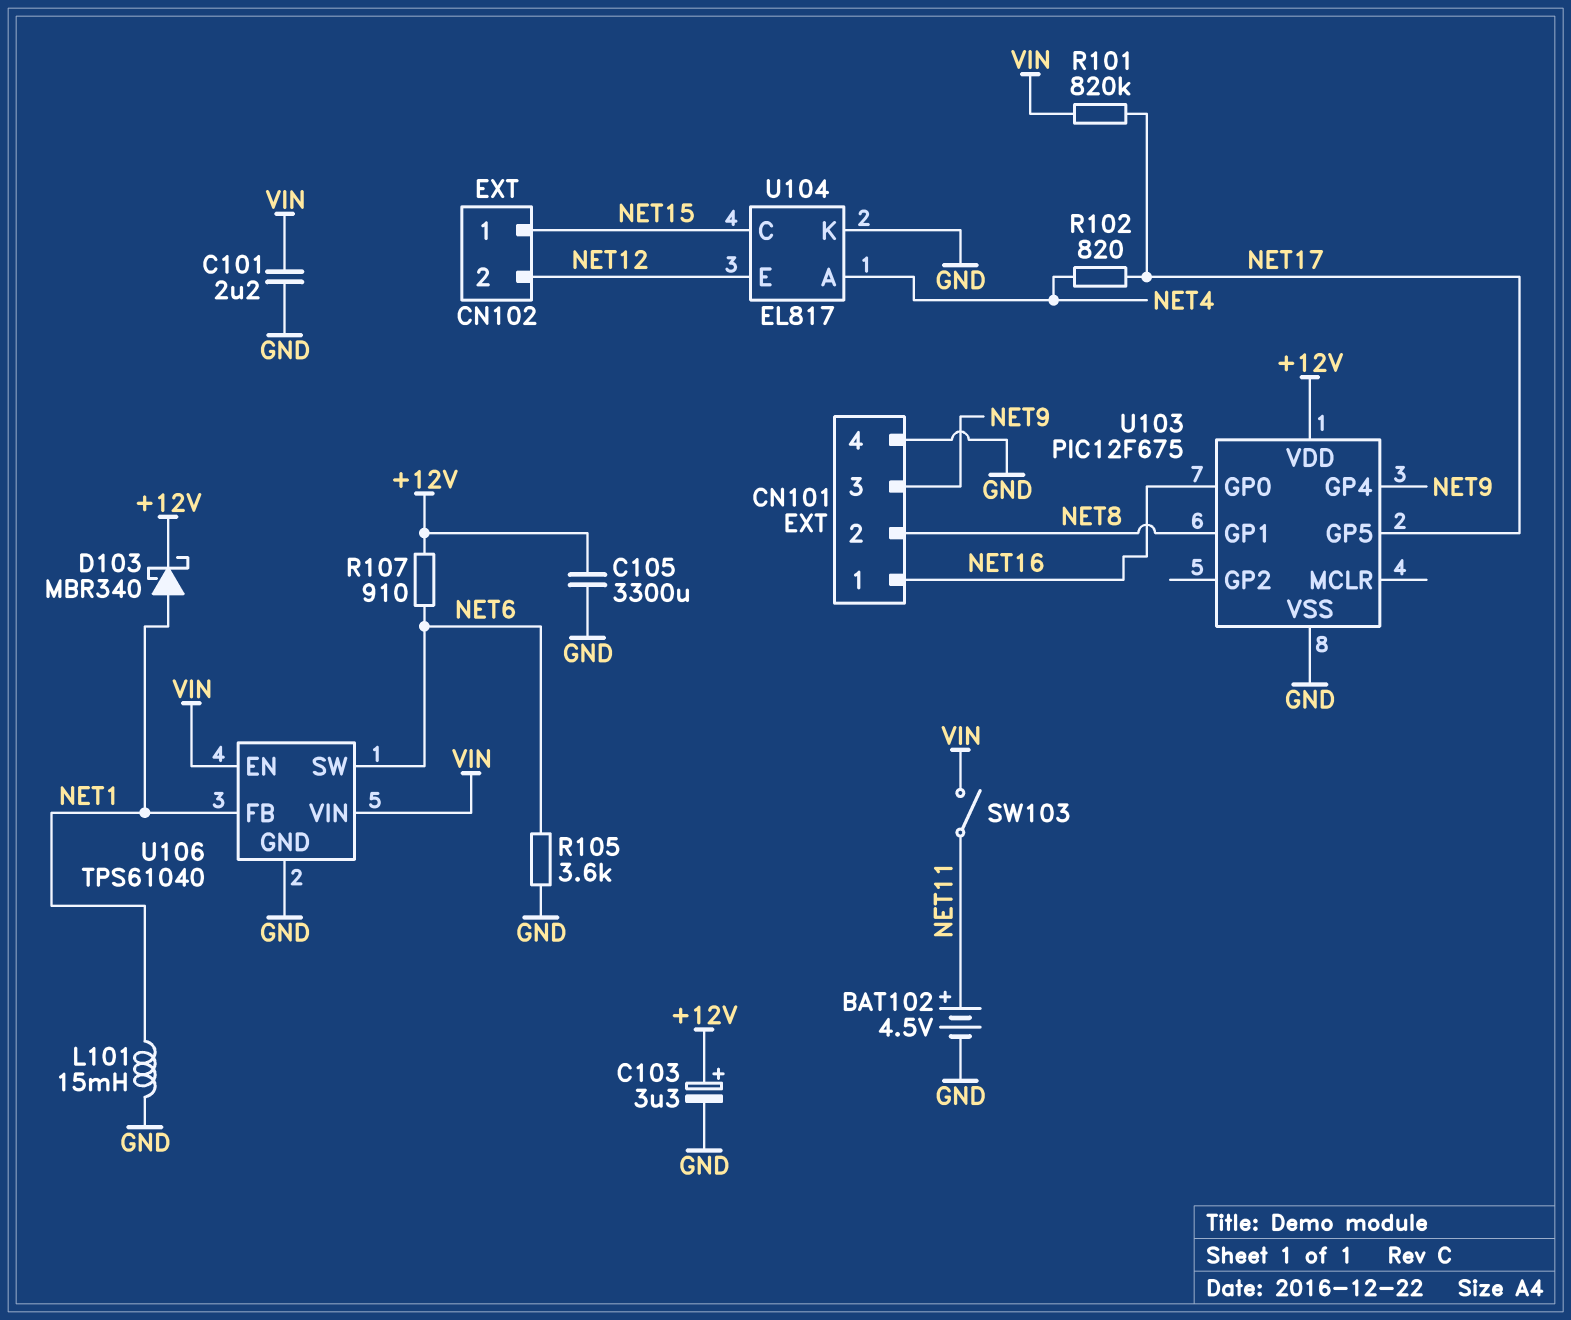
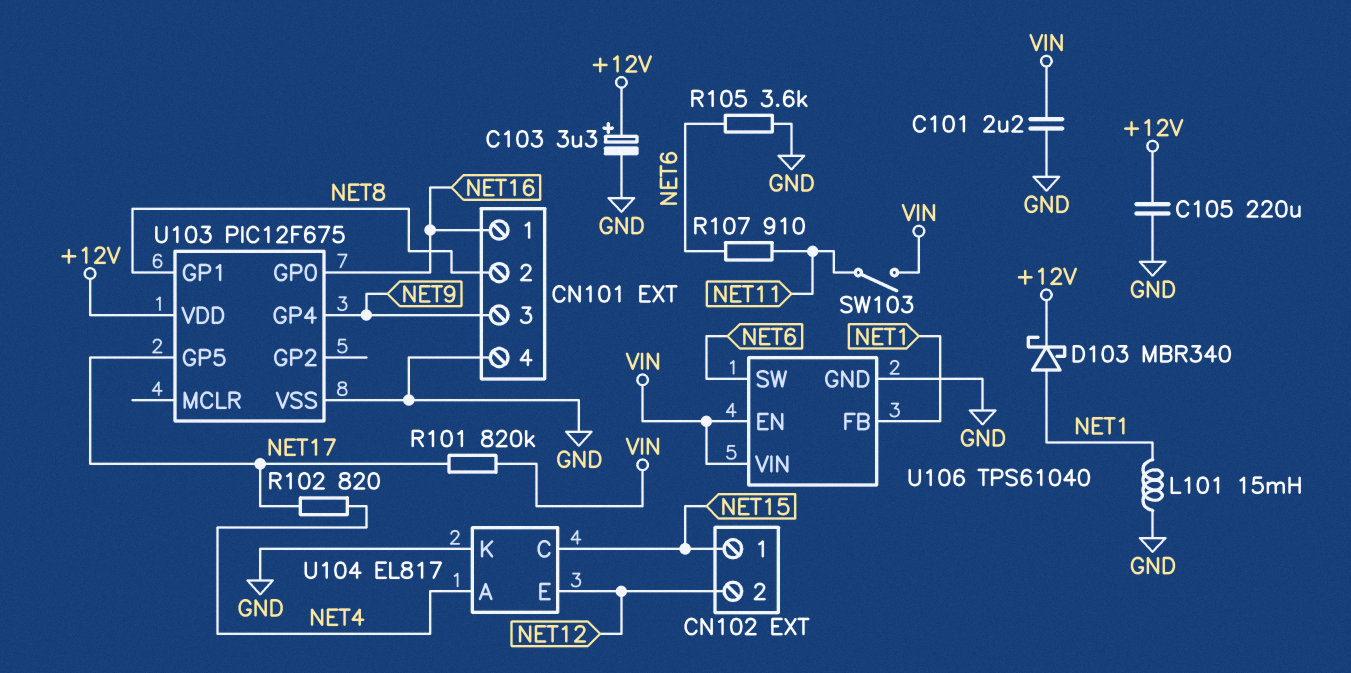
BAT102: 4.5V (plus NET11, minus GND) -> none
C105: 3300uF (+12V, GND) -> 220uF (+12V, GND)
R107: 910 (+12V, NET6) -> 910 (NET6, NET11)

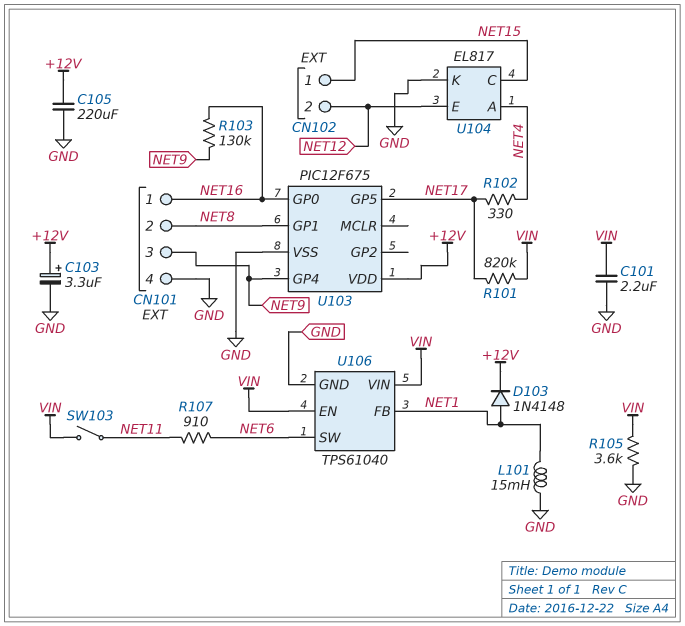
D103: schottky MBR340 (A NET1, K +12V) -> diode 1N4148 (A NET1, K +12V)
R102: 820 (NET4, NET17) -> 330 (NET4, NET17)
R103: none -> 130k (NET9, NET16)
R105: 3.6k (GND, NET6) -> 3.6k (GND, VIN)

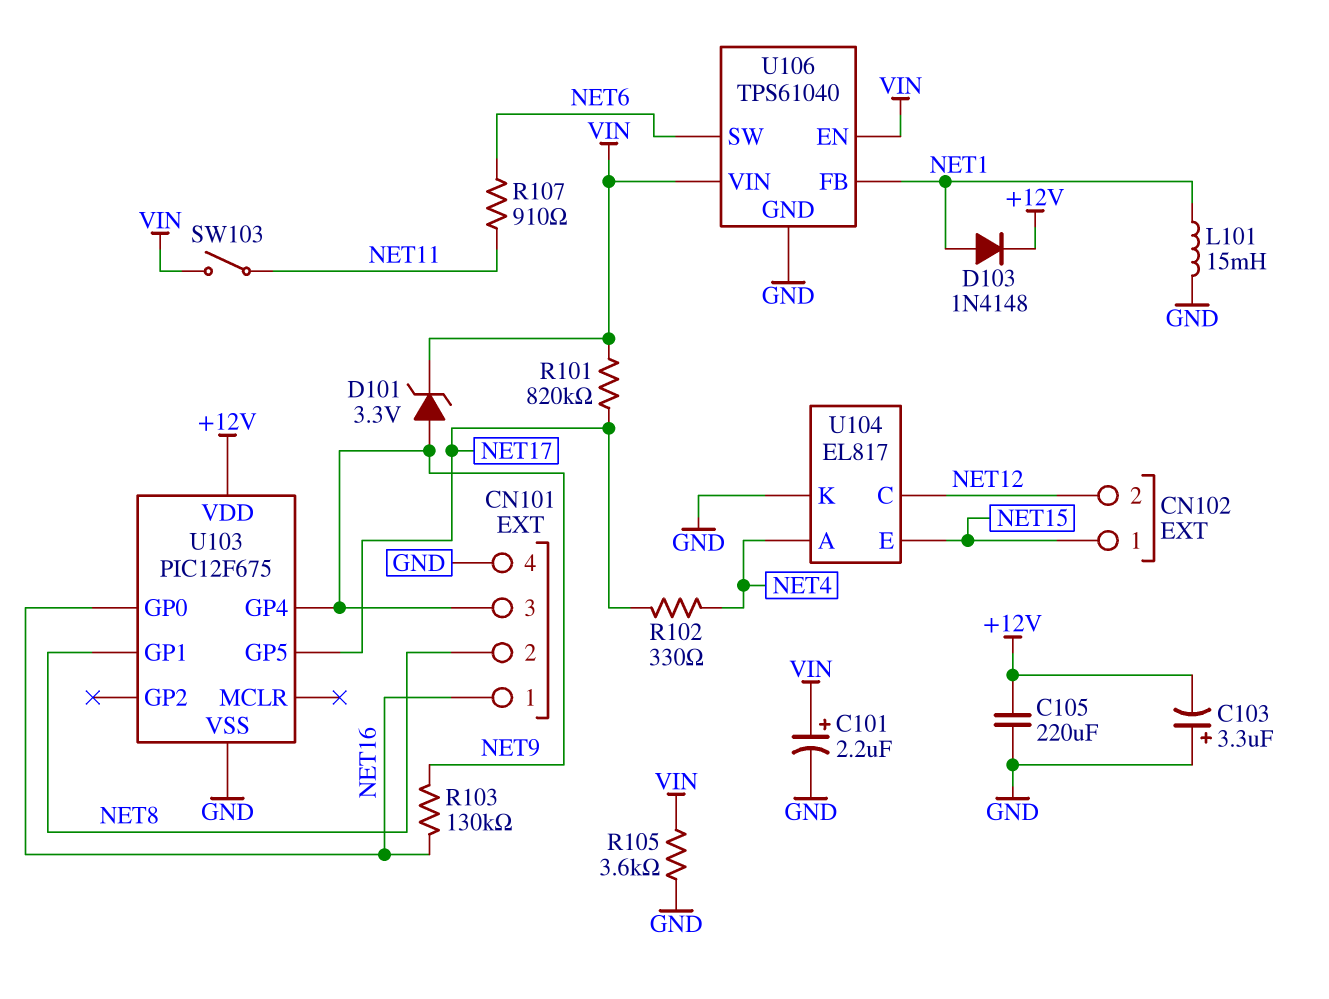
C101: 2.2uF (GND, VIN) -> 2.2uF (plus VIN, minus GND)
C103: 3.3uF (plus +12V, minus GND) -> 3.3uF (plus GND, minus +12V)
D101: none -> zener 3.3V (A NET9, K VIN)
U104 pin C: NET15 -> NET12
U104 pin E: NET12 -> NET15

